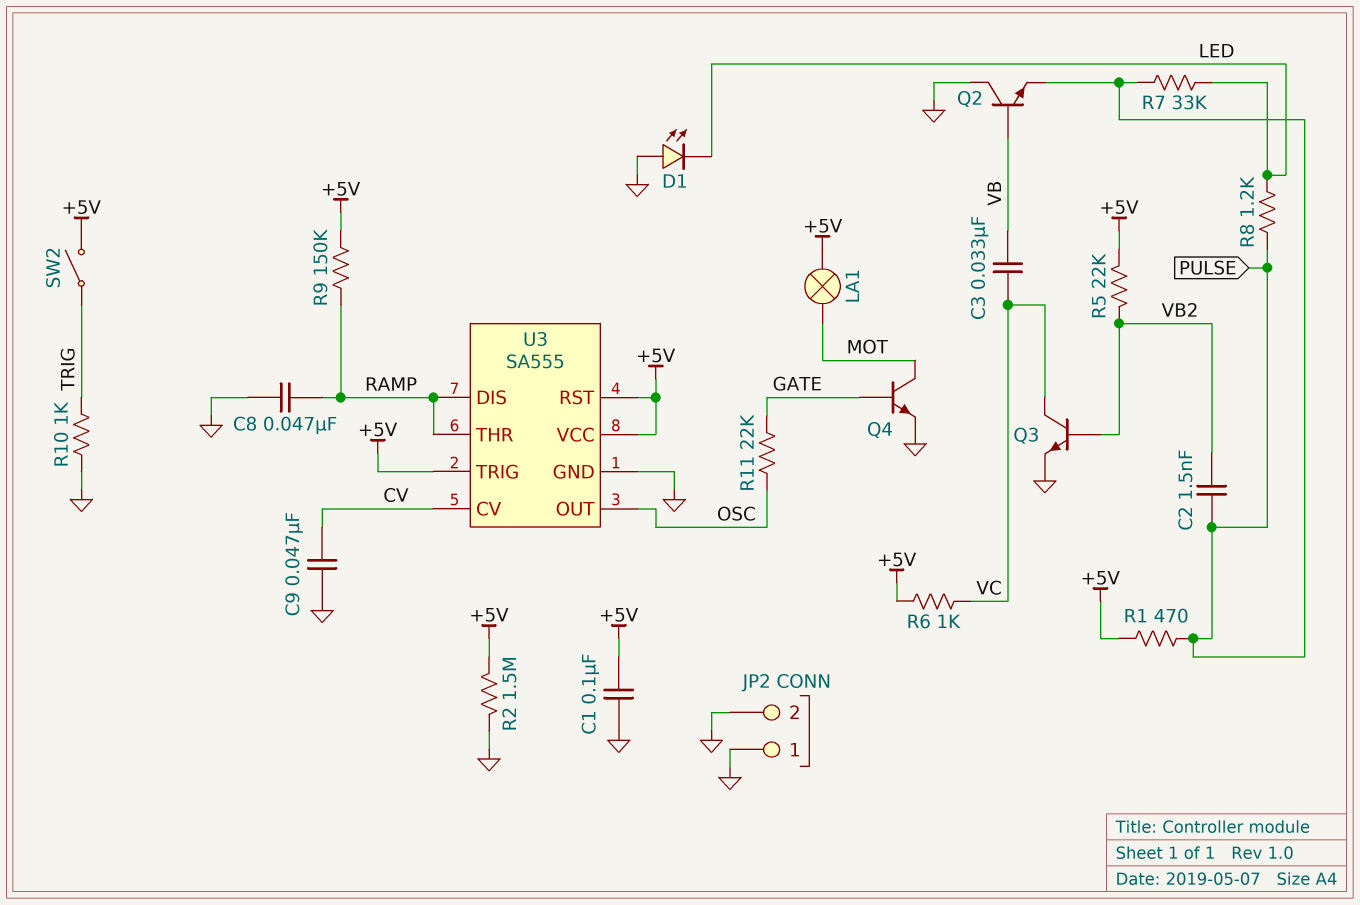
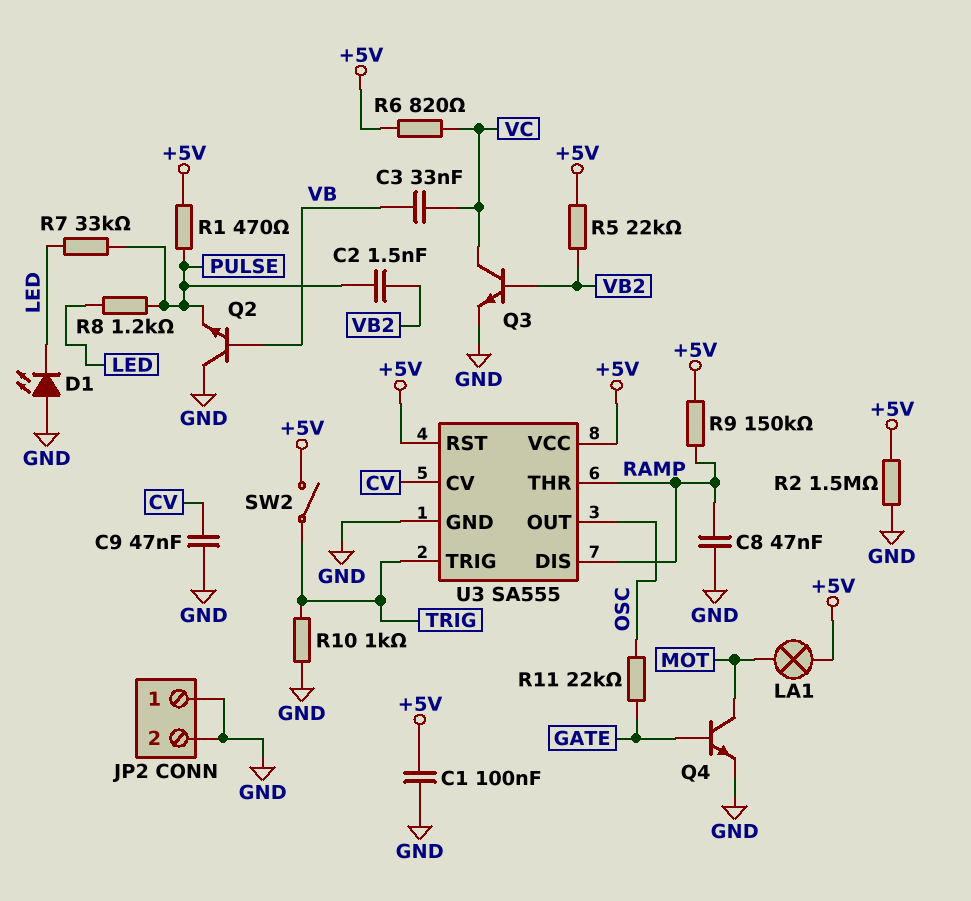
R6: 1k (+5V, VC) -> 820 (+5V, VC)
U3 pin TRIG: +5V -> TRIG

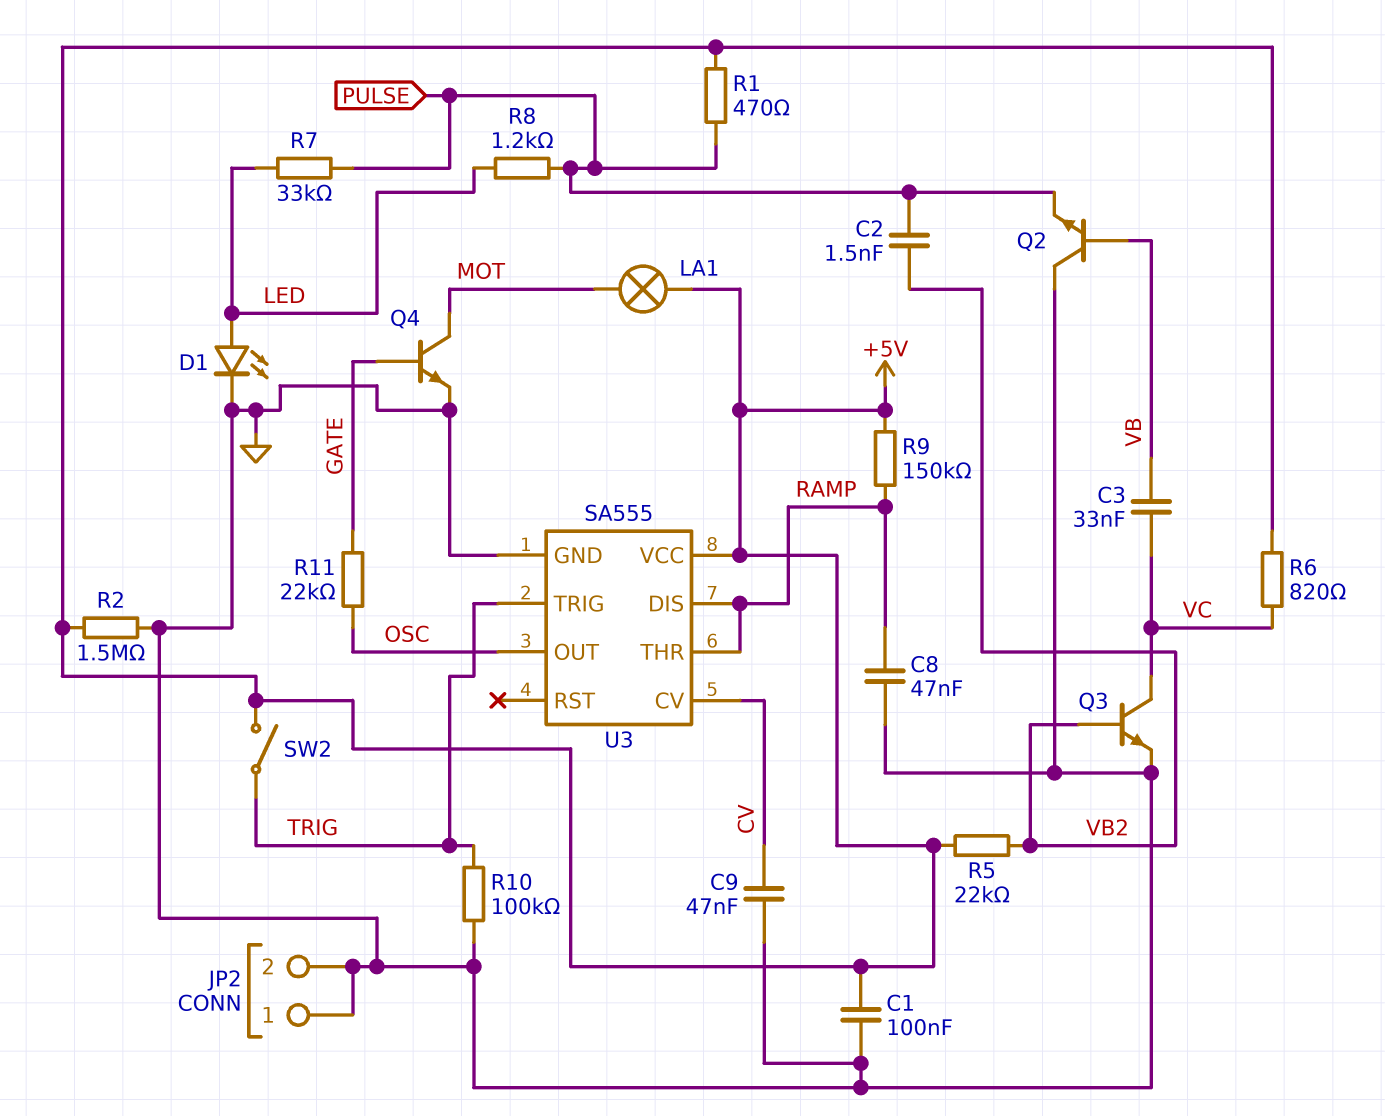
D1: LED (A GND, K LED) -> LED (A LED, K GND)
R10: 1k (GND, TRIG) -> 100k (GND, TRIG)
U3 pin RST: +5V -> none

